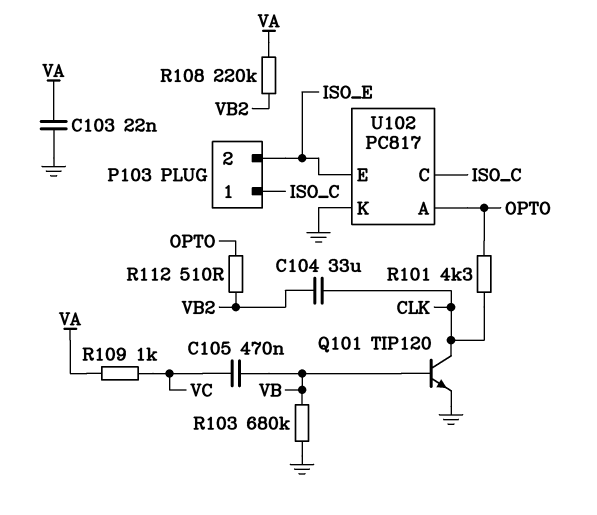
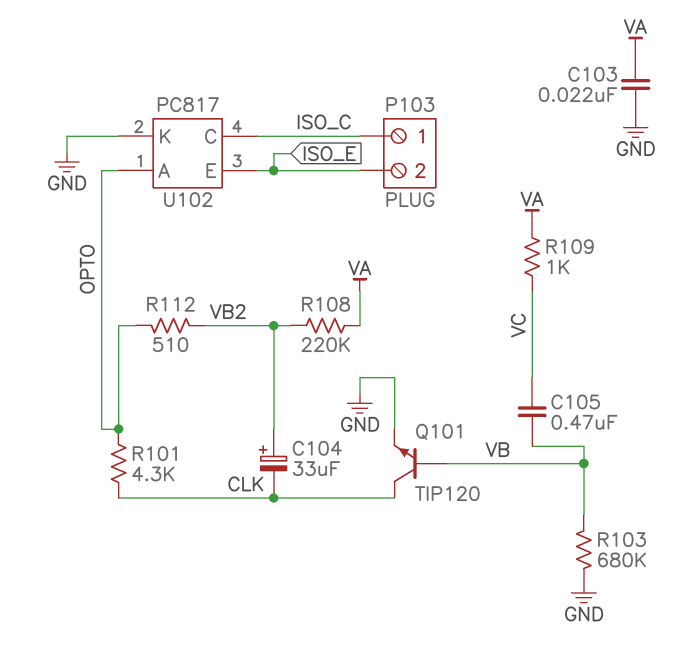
C104: 33uF (CLK, VB2) -> 33uF (plus VB2, minus CLK)

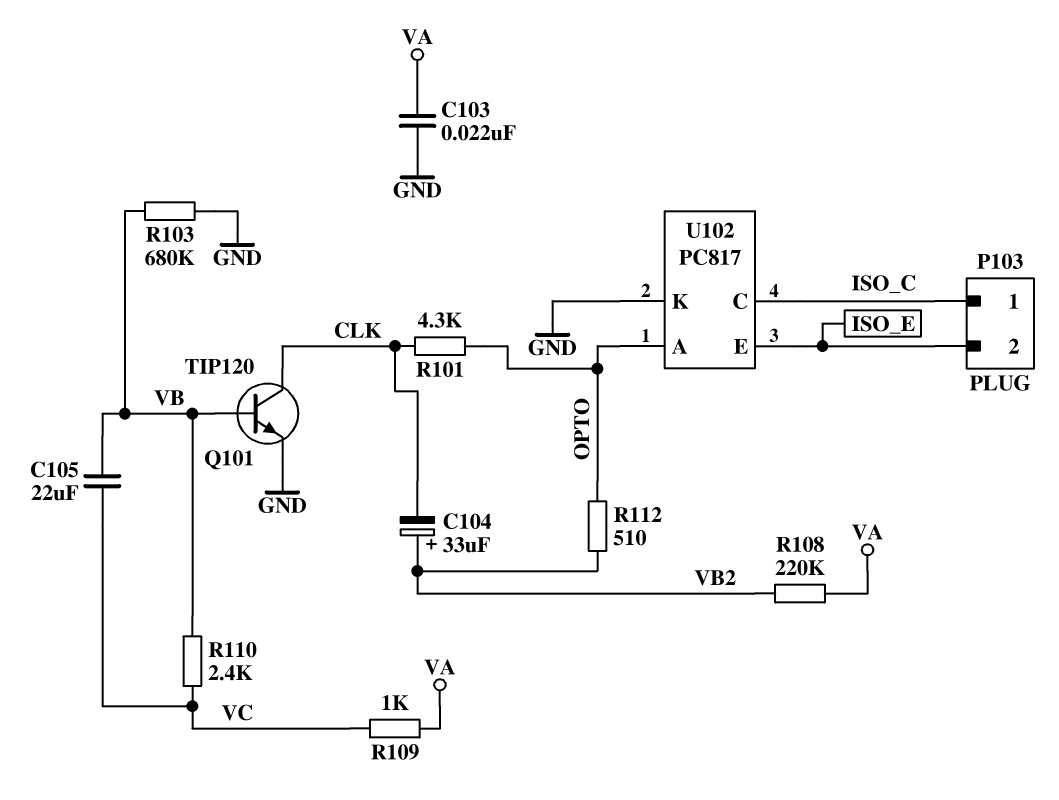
C105: 470nF (VB, VC) -> 22uF (VB, VC)
R110: none -> 2.4k (VB, VC)

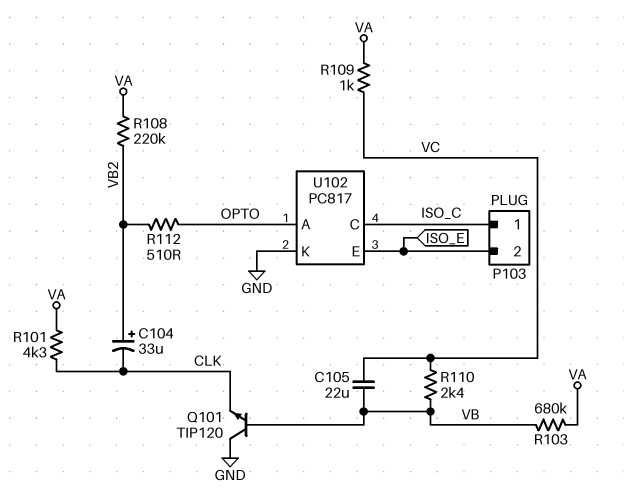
C103: 22nF (GND, VA) -> none
Q101: NPN TIP120 (B VB, C CLK, E GND) -> NPN TIP120 (B VB, C GND, E CLK)
R101: 4.3k (CLK, OPTO) -> 4.3k (CLK, VA)
R103: 680k (GND, VB) -> 680k (VA, VB)

